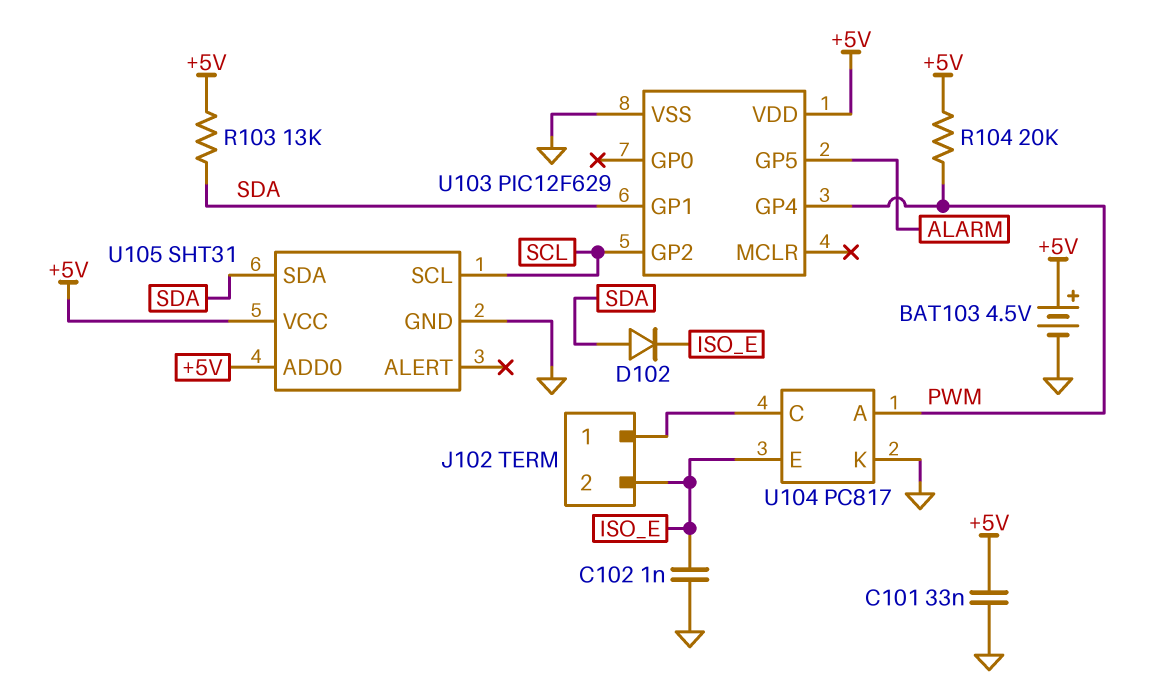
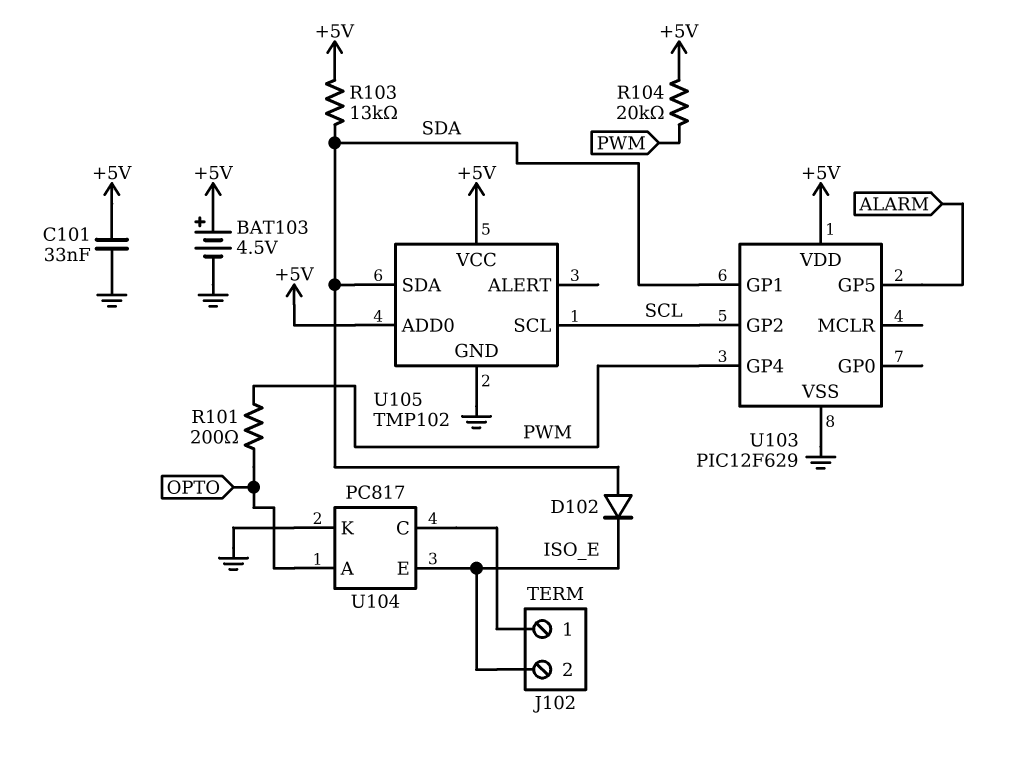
C102: 1nF (GND, ISO_E) -> none
R101: none -> 200 (OPTO, PWM)
U104 pin A: PWM -> OPTO
U105: SHT31 -> TMP102

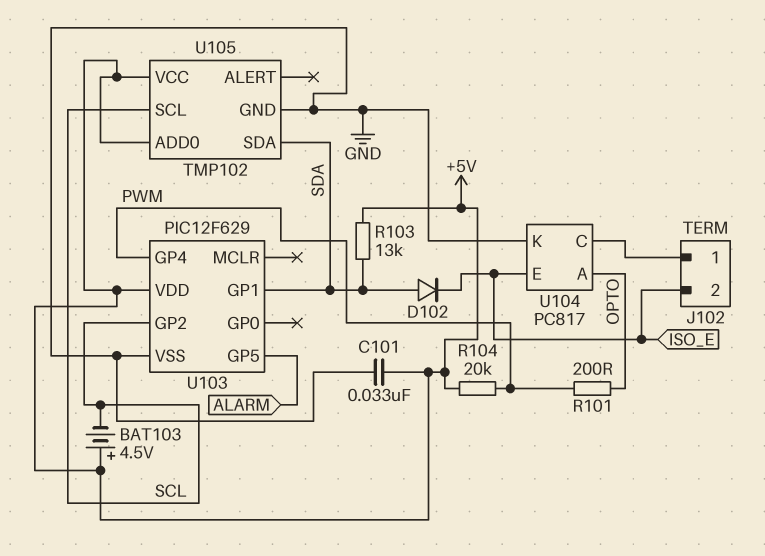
BAT103: 4.5V (plus +5V, minus GND) -> 4.5V (plus +5V, minus SCL)

